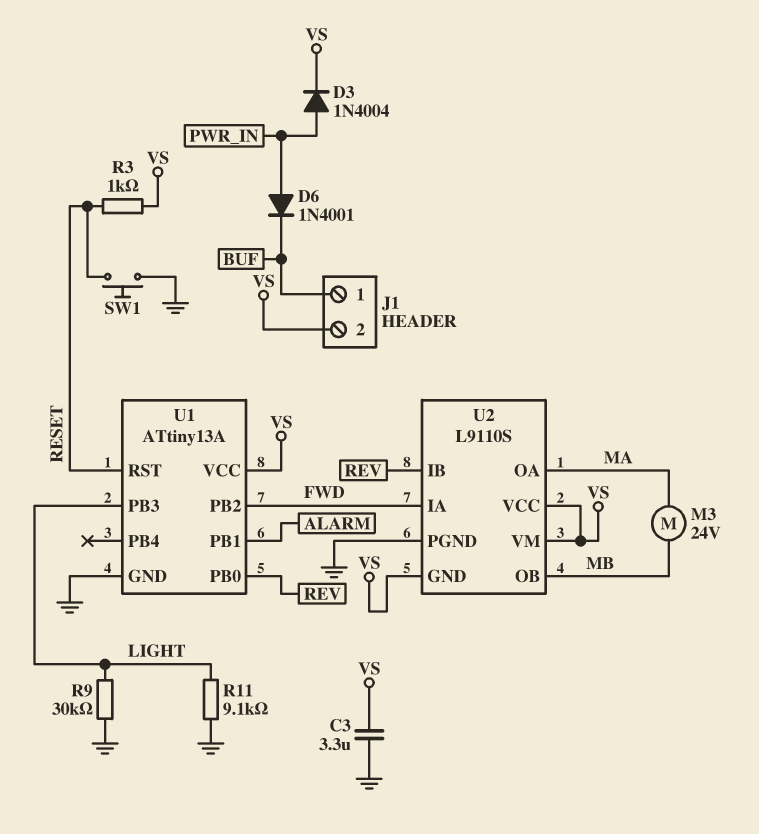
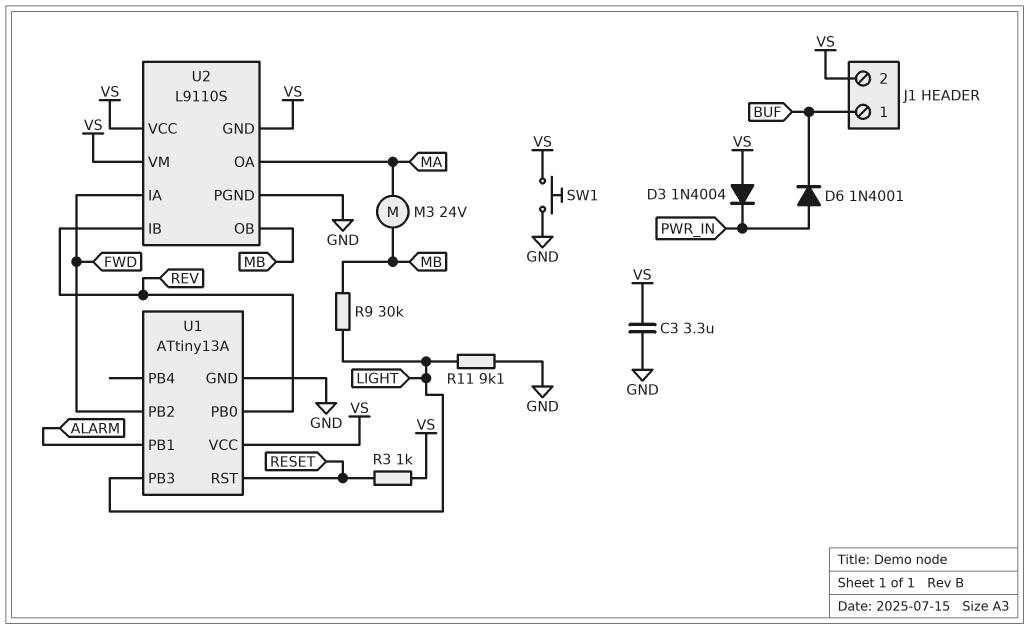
D3: diode 1N4004 (A PWR_IN, K VS) -> diode 1N4004 (A VS, K PWR_IN)
R9: 30k (GND, LIGHT) -> 30k (LIGHT, MB)
SW1: button (GND, RESET) -> button (GND, VS)

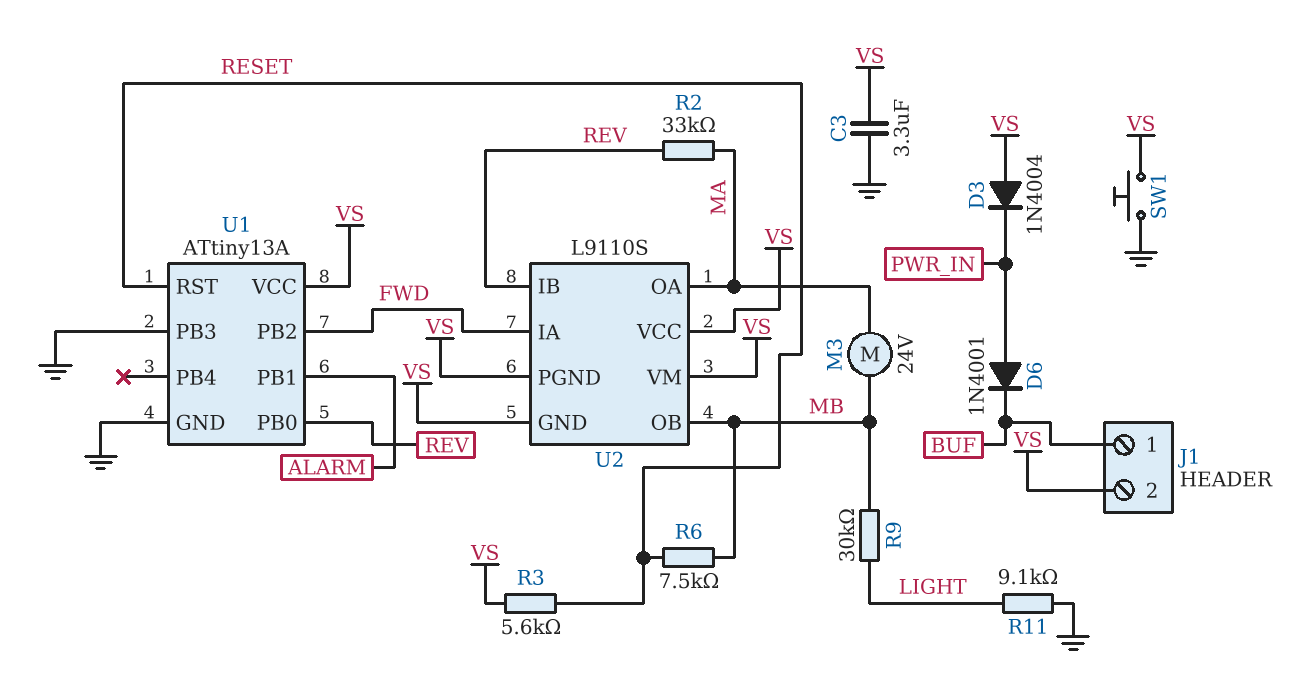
R2: none -> 33k (MA, REV)
R3: 1k (RESET, VS) -> 5.6k (RESET, VS)
R6: none -> 7.5k (MB, RESET)
U1 pin PB3: LIGHT -> GND
U2 pin PGND: GND -> VS

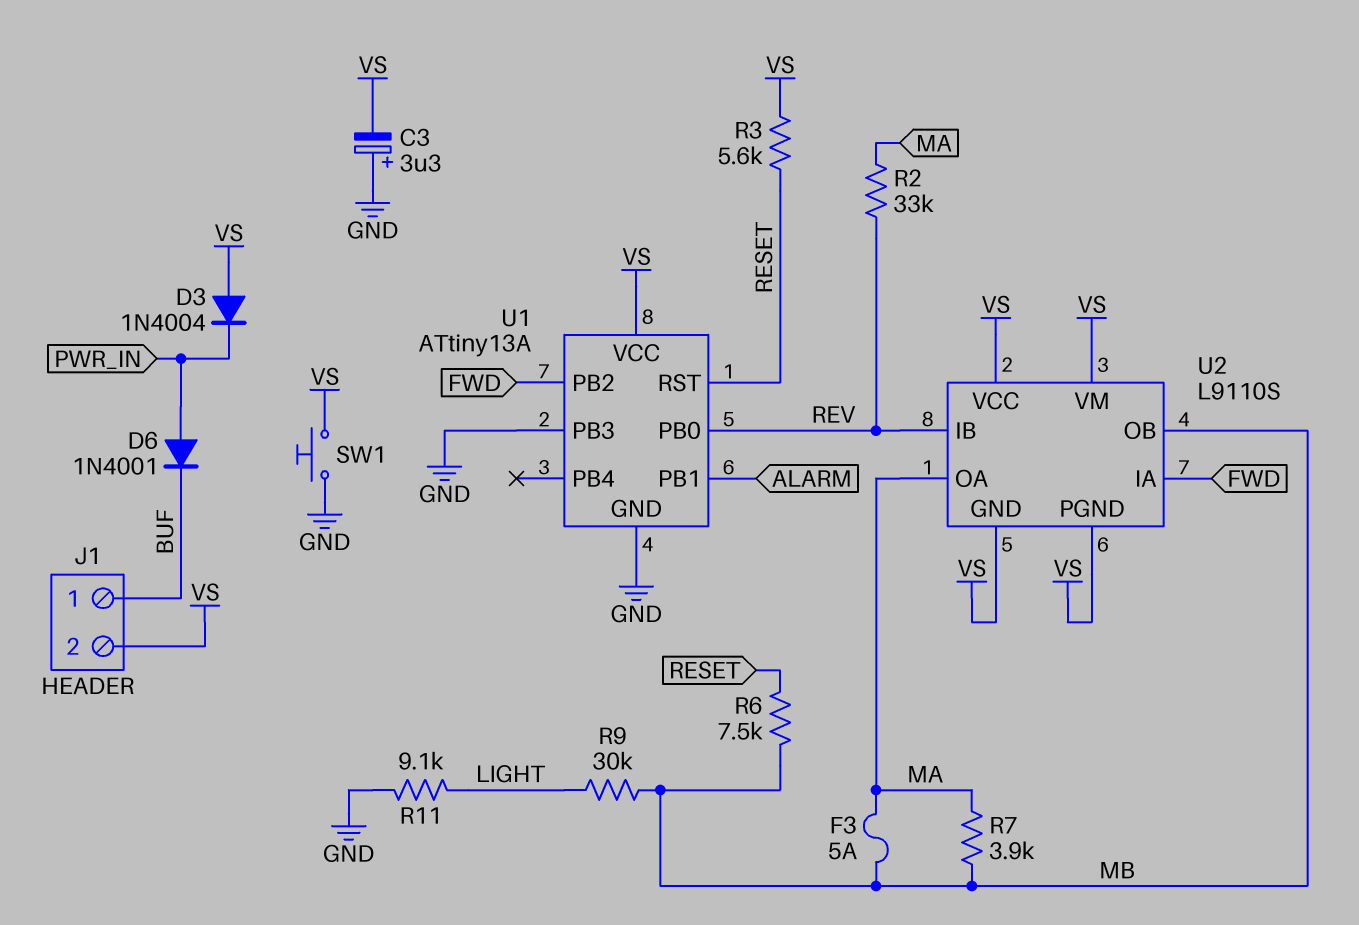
C3: 3.3uF (GND, VS) -> 3.3uF (plus GND, minus VS)
F3: none -> 5A (MA, MB)
M3: motor 24V (MA, MB) -> none
R7: none -> 3.9k (MA, MB)

